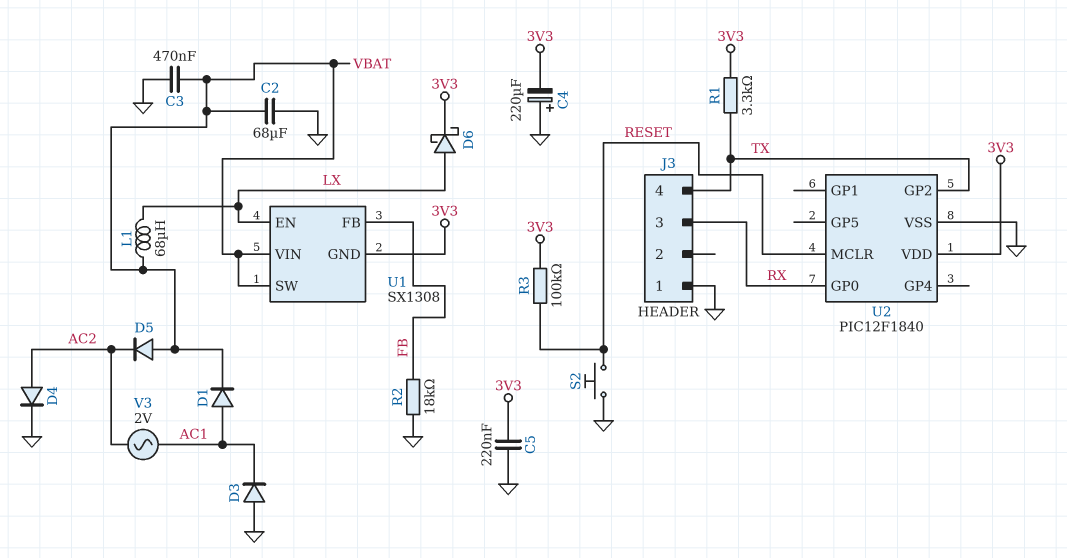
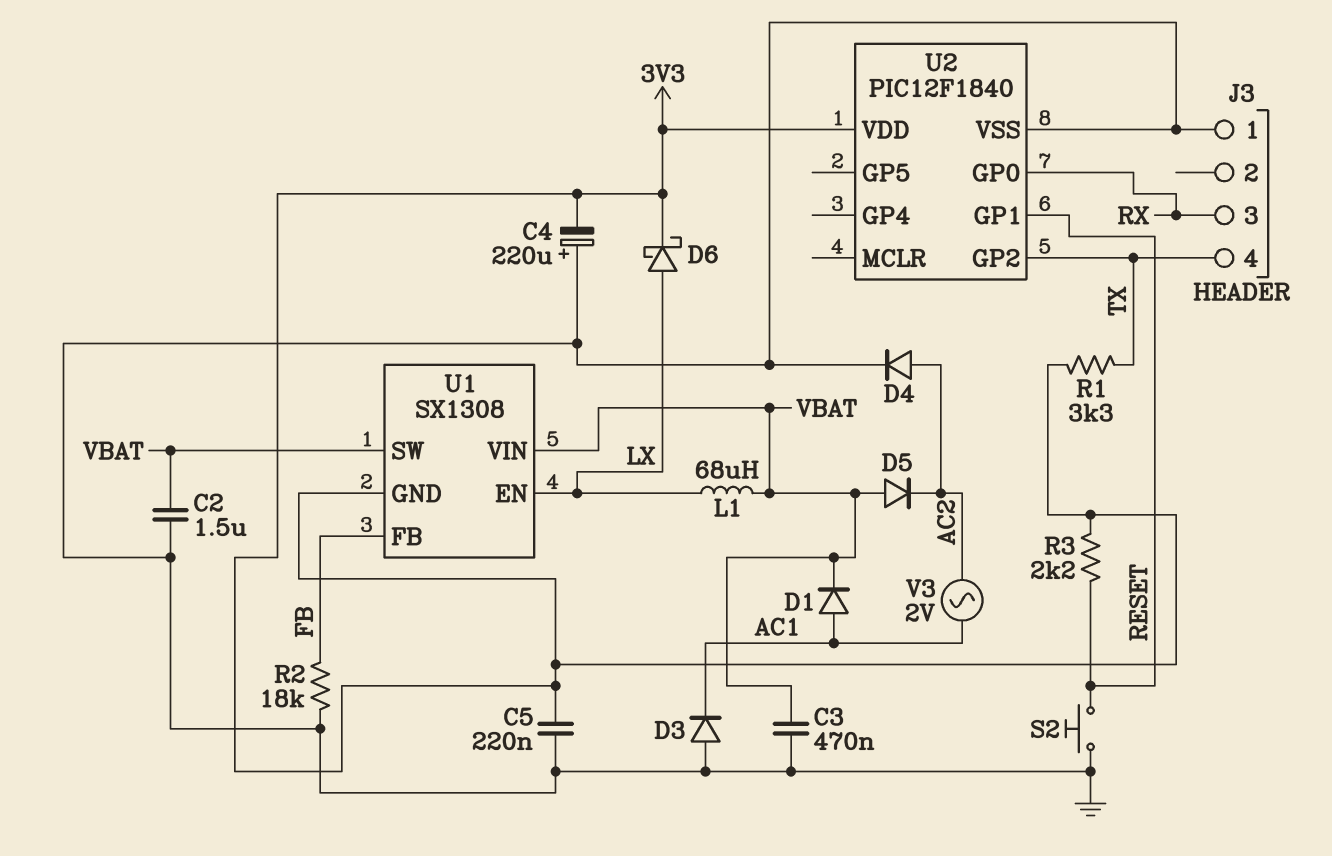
C2: 68uF (GND, VBAT) -> 1.5uF (GND, VBAT)
R3: 100k (3V3, RESET) -> 2.2k (3V3, RESET)
U2 pin GP1: none -> RESET
U2 pin MCLR: RESET -> none

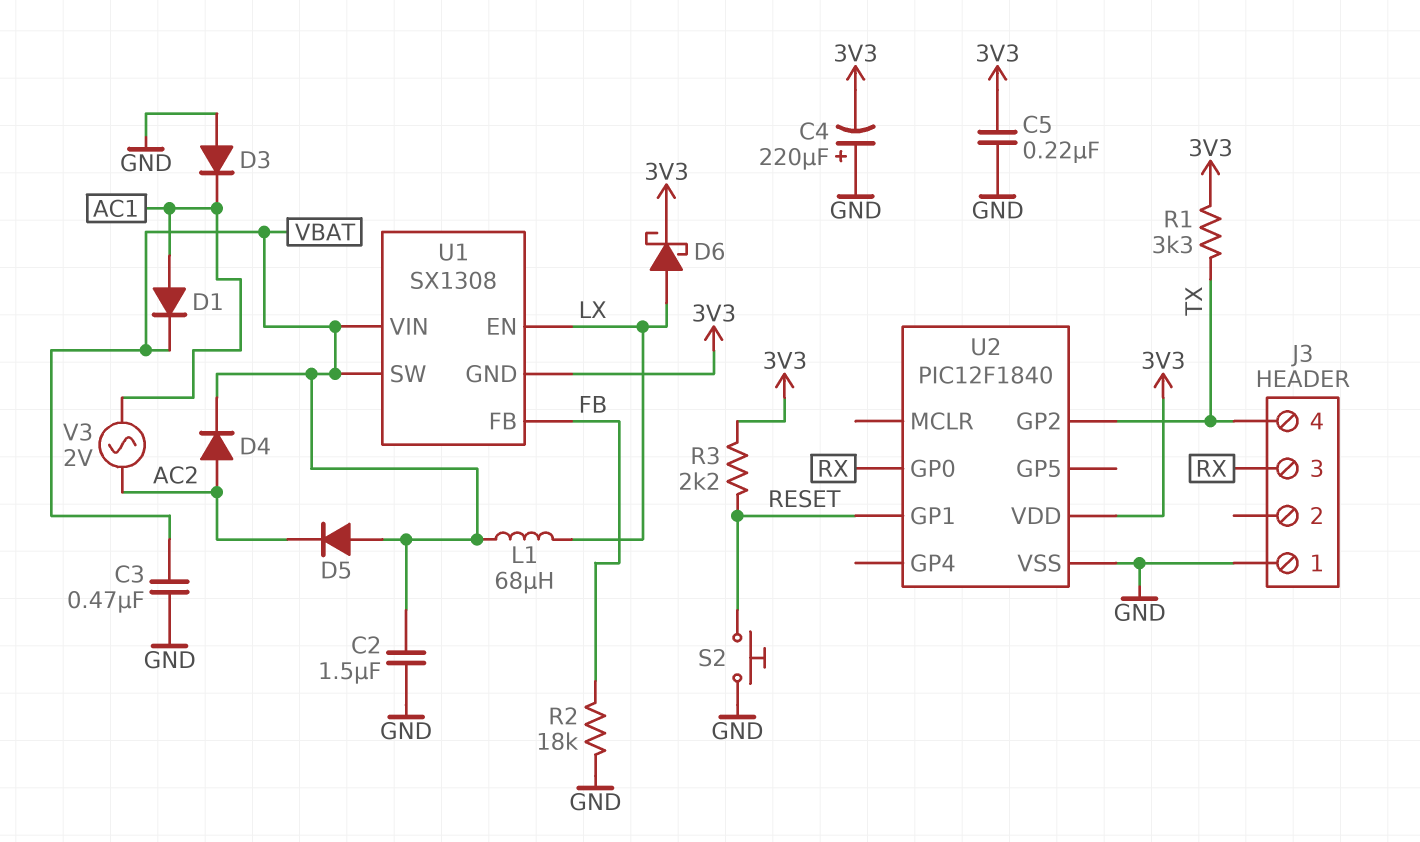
D4: diode (A AC2, K GND) -> diode (A AC2, K VBAT)

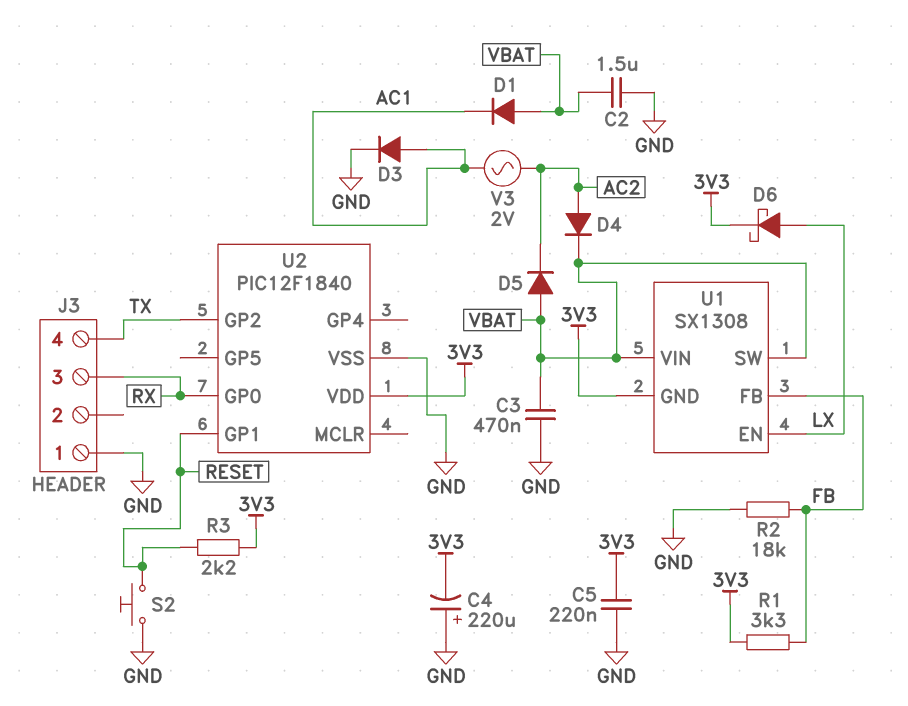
D1: diode (A AC1, K VBAT) -> diode (A VBAT, K AC1)
D3: diode (A GND, K AC1) -> diode (A AC1, K GND)
L1: 68uH (LX, VBAT) -> none
R1: 3.3k (3V3, TX) -> 3.3k (3V3, FB)

